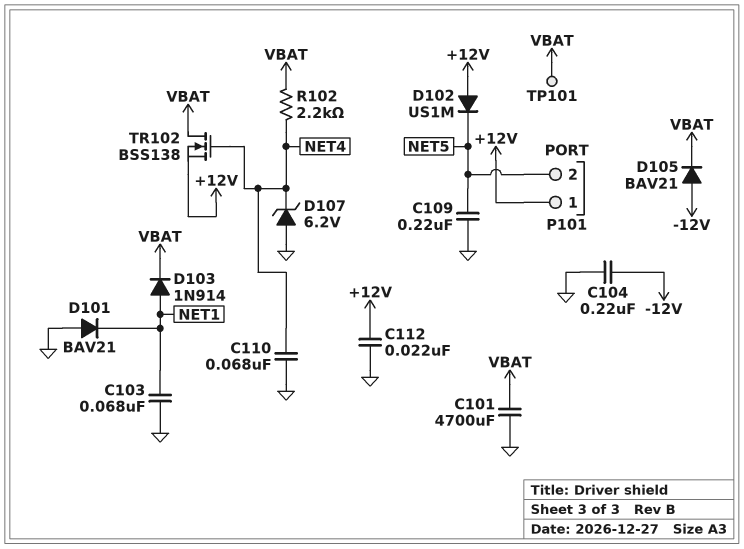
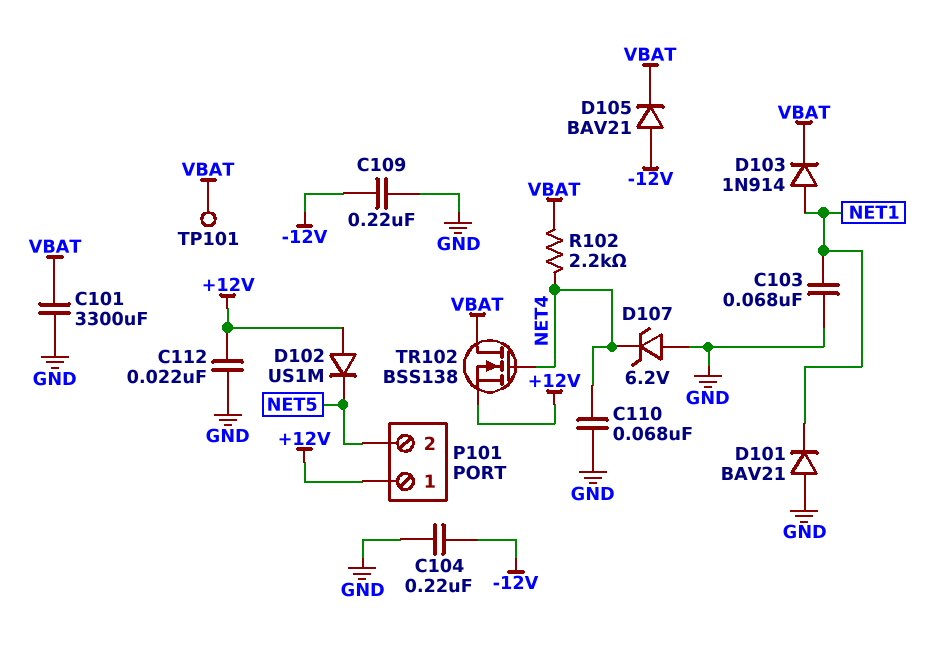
C101: 4700uF (GND, VBAT) -> 3300uF (GND, VBAT)
C109: 220nF (GND, NET5) -> 220nF (-12V, GND)

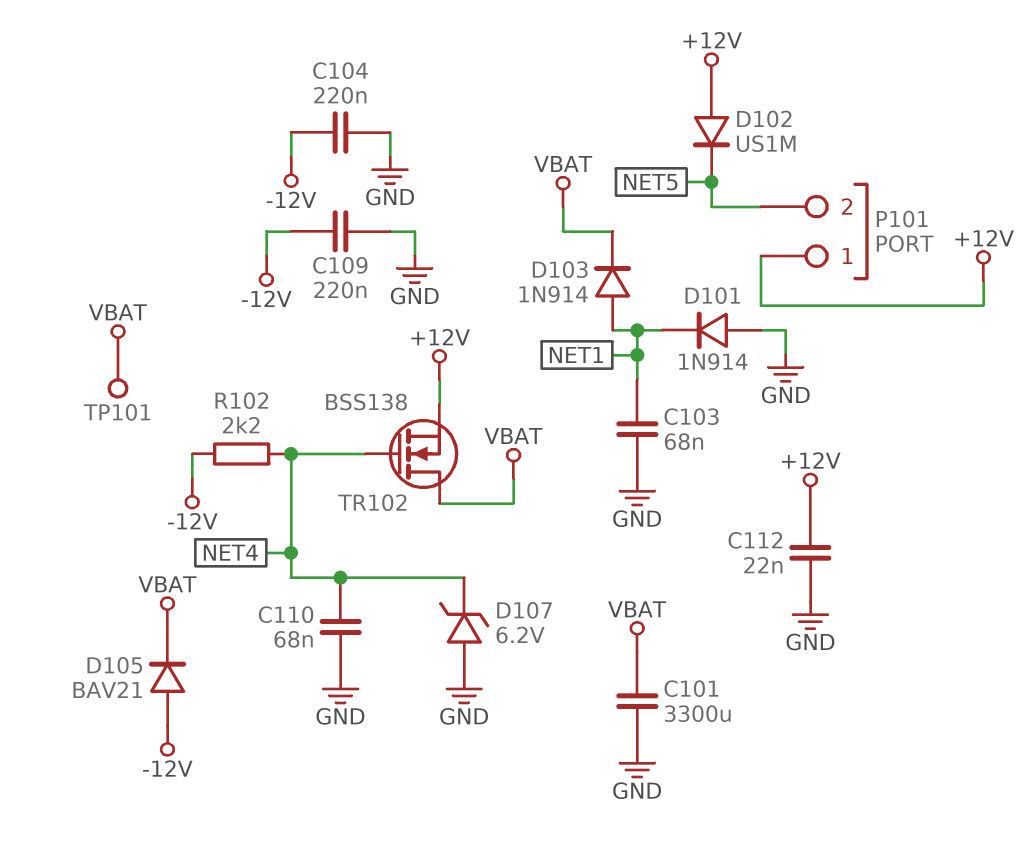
D101: diode BAV21 (A GND, K NET1) -> diode 1N914 (A GND, K NET1)
R102: 2.2k (NET4, VBAT) -> 2.2k (-12V, NET4)

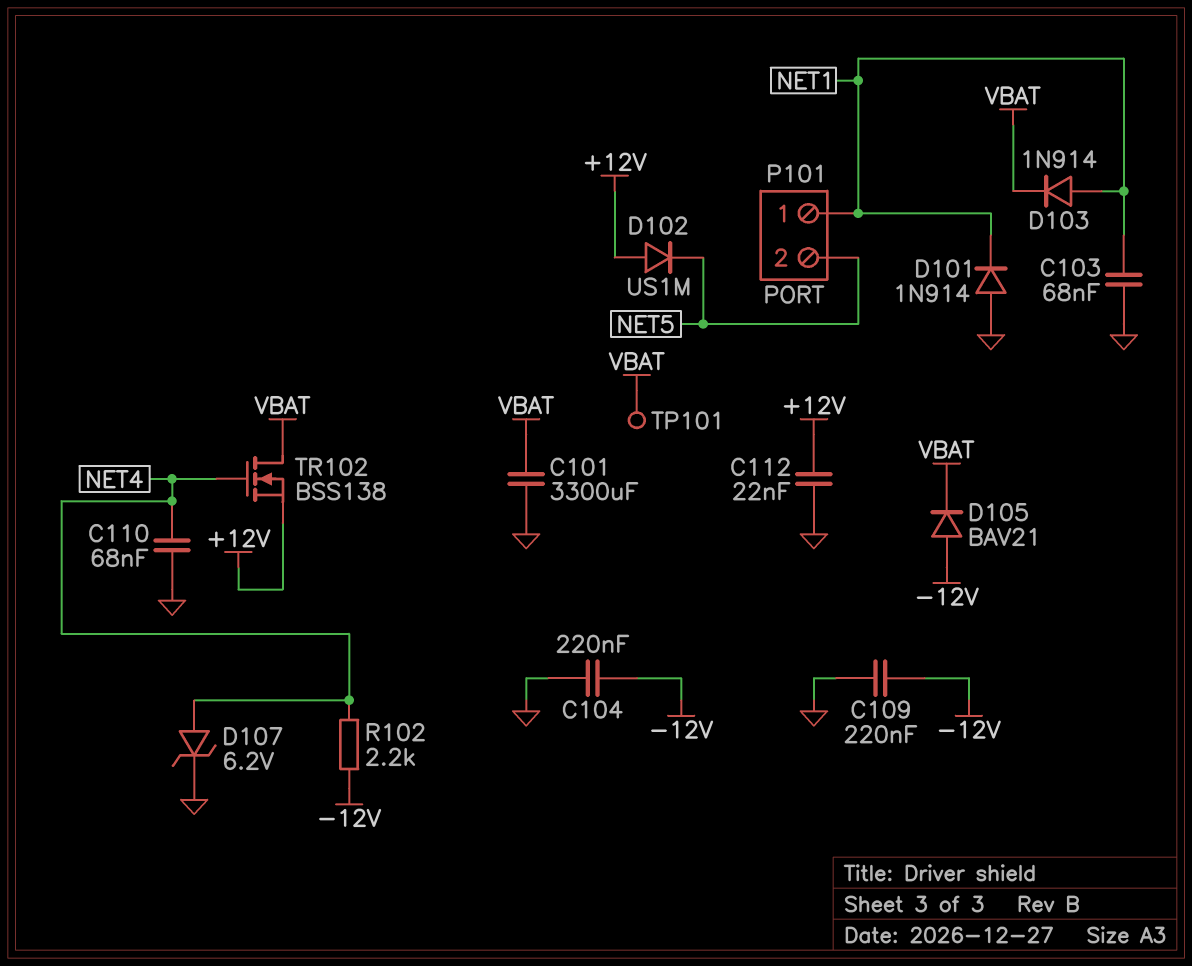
D107: zener 6.2V (A GND, K NET4) -> zener 6.2V (A NET4, K GND)
P101 pin 1: +12V -> NET1

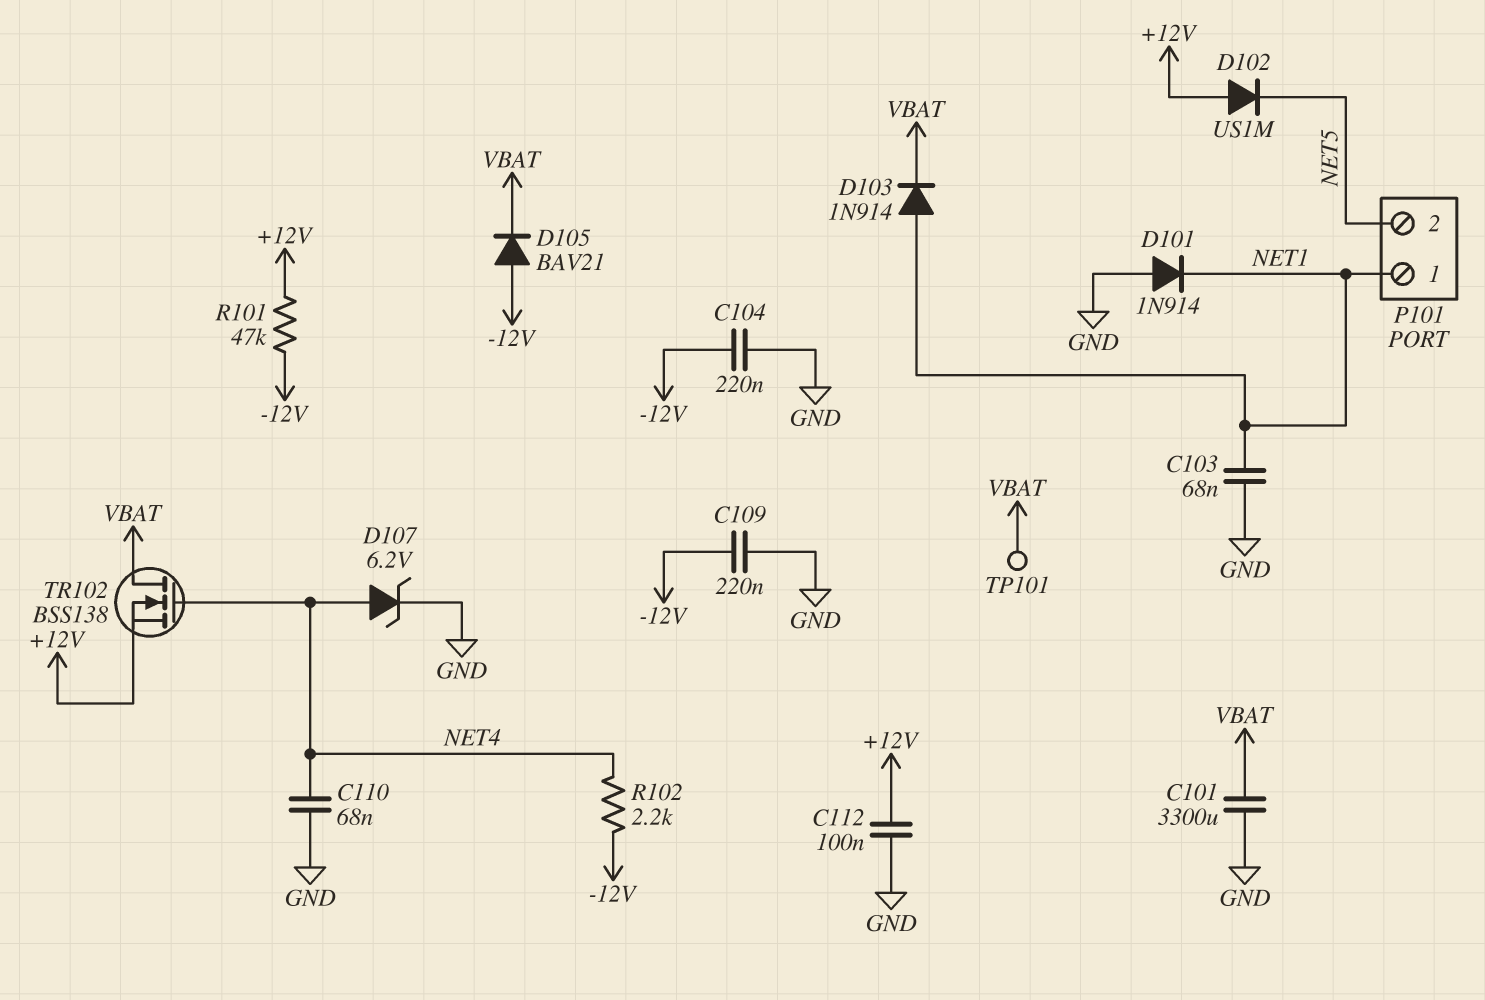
C112: 22nF (+12V, GND) -> 100nF (+12V, GND)
R101: none -> 47k (+12V, -12V)

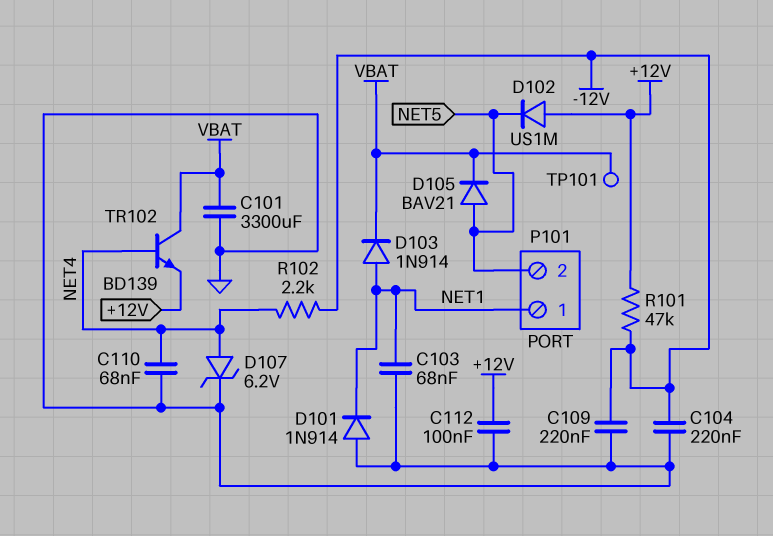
D105: diode BAV21 (A -12V, K VBAT) -> diode BAV21 (A NET5, K VBAT)
TR102: NMOS BSS138 (G NET4, D VBAT, S +12V) -> NPN BD139 (B NET4, C VBAT, E +12V)

